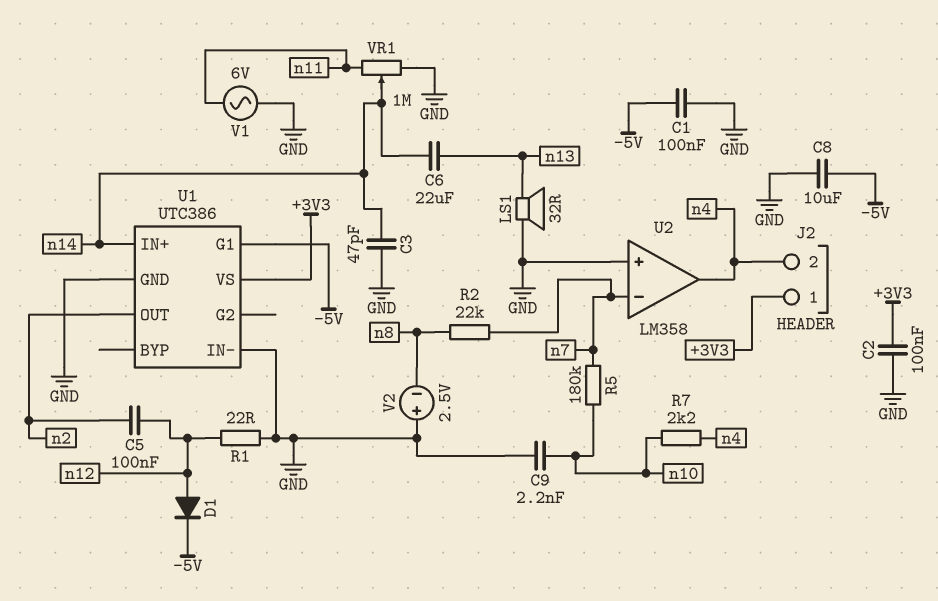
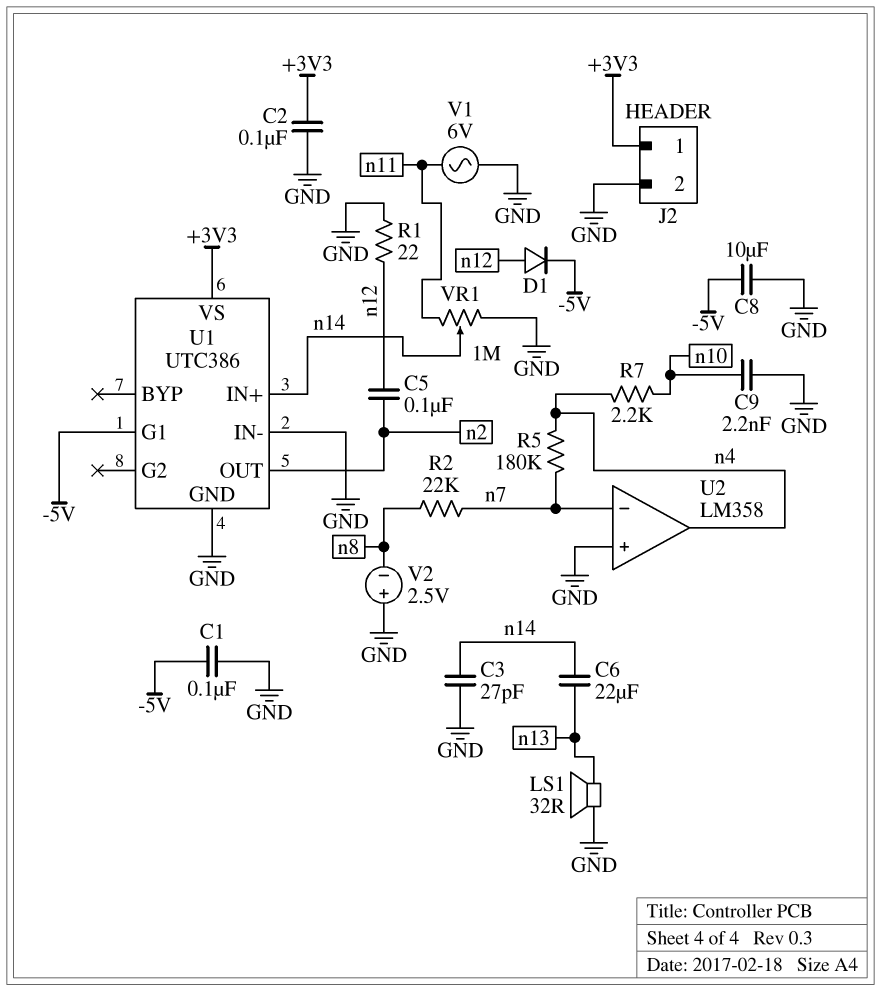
C3: 47pF (GND, n14) -> 27pF (GND, n14)
J2 pin 2: n4 -> GND
R5: 180k (n7, n10) -> 180k (n4, n7)

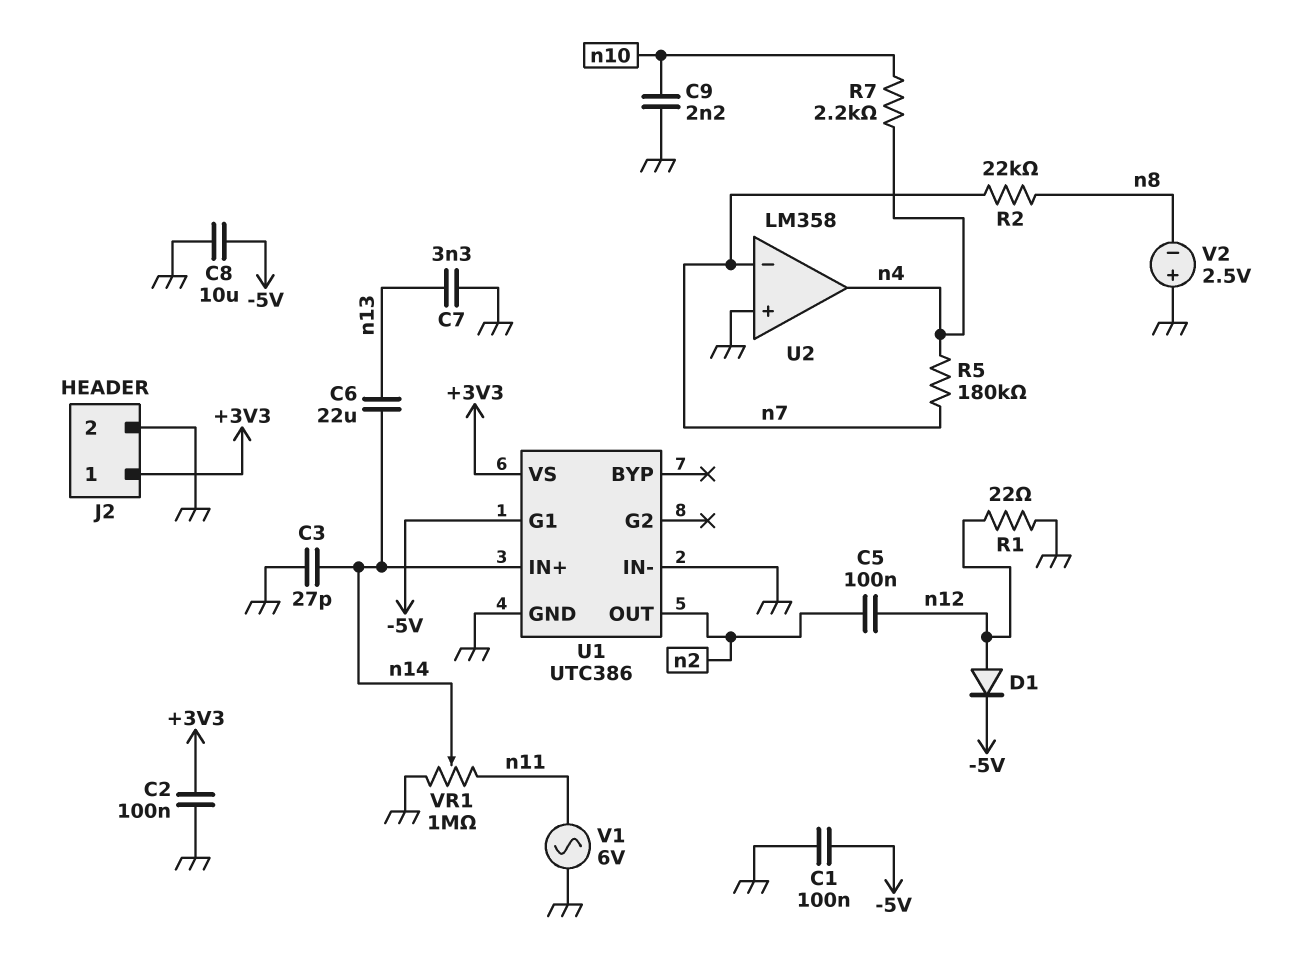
C7: none -> 3.3nF (GND, n13)
LS1: speaker 32R (GND, n13) -> none

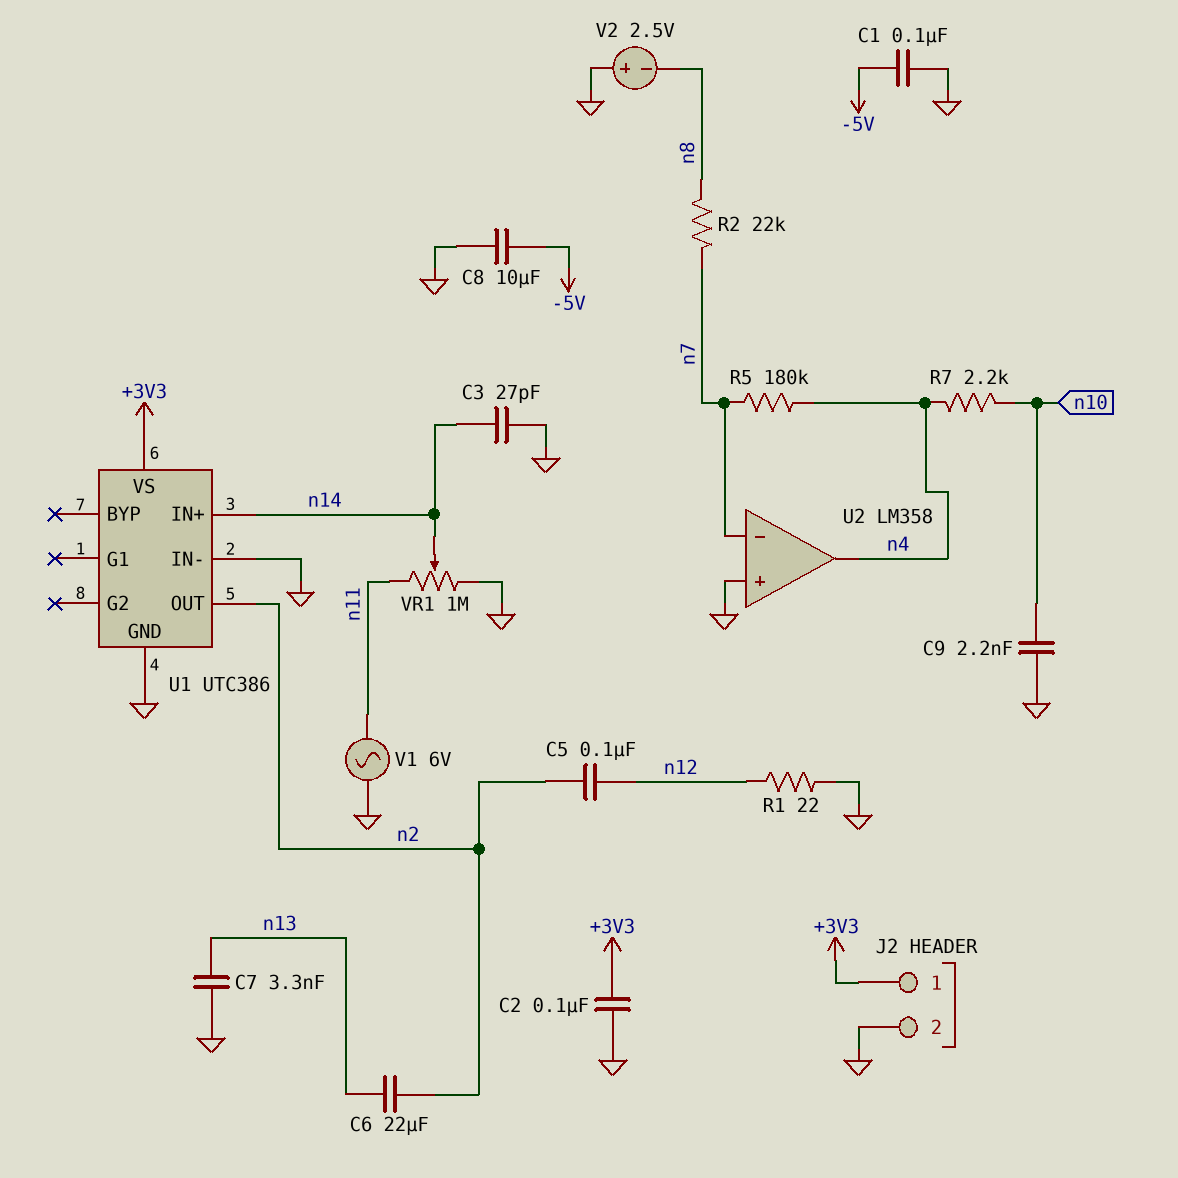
C6: 22uF (n13, n14) -> 22uF (n2, n13)
D1: diode (A n12, K -5V) -> none
U1 pin G1: -5V -> none

